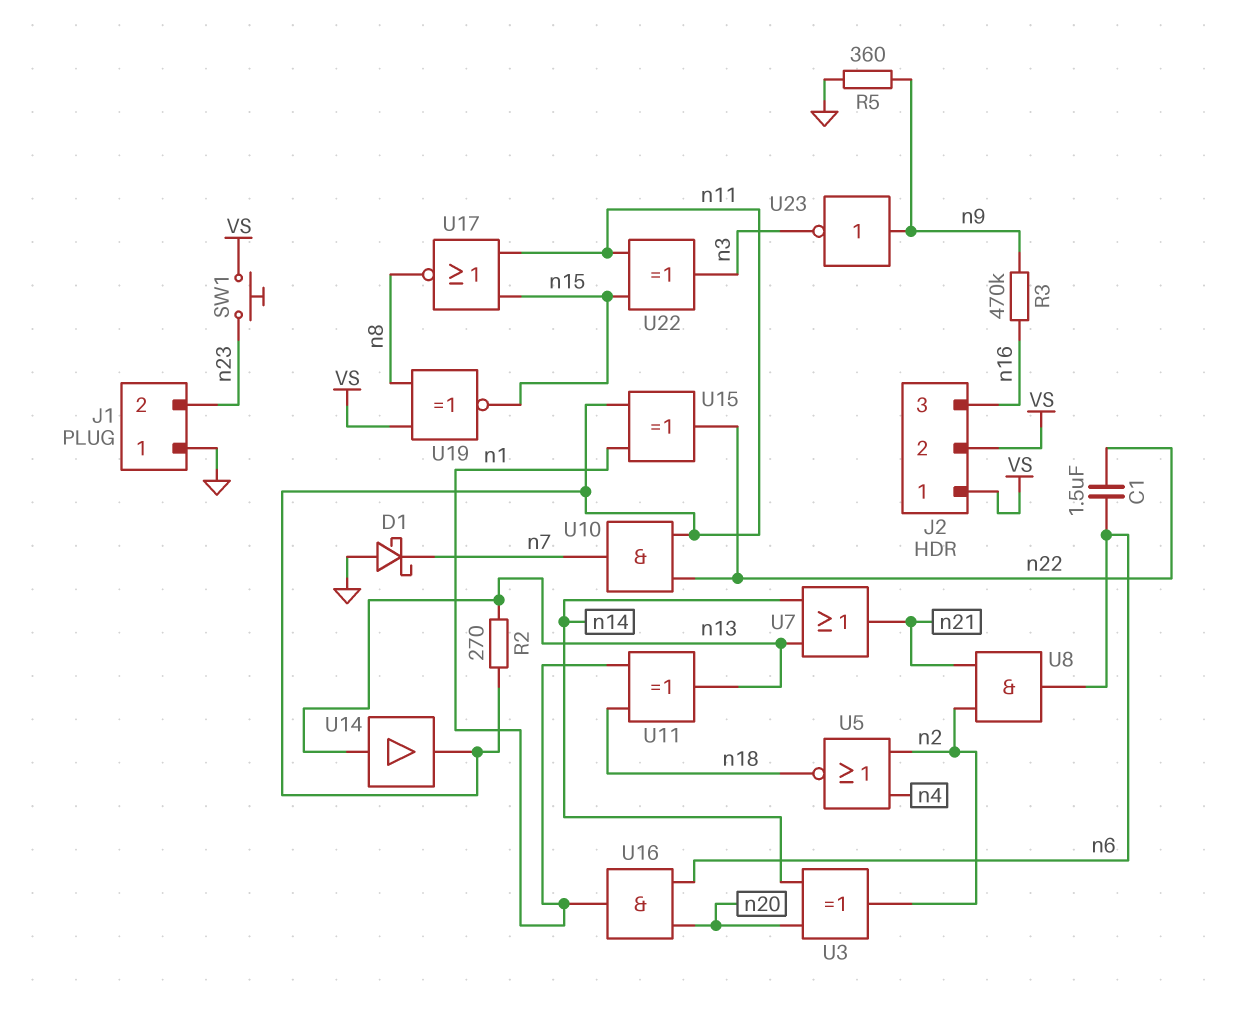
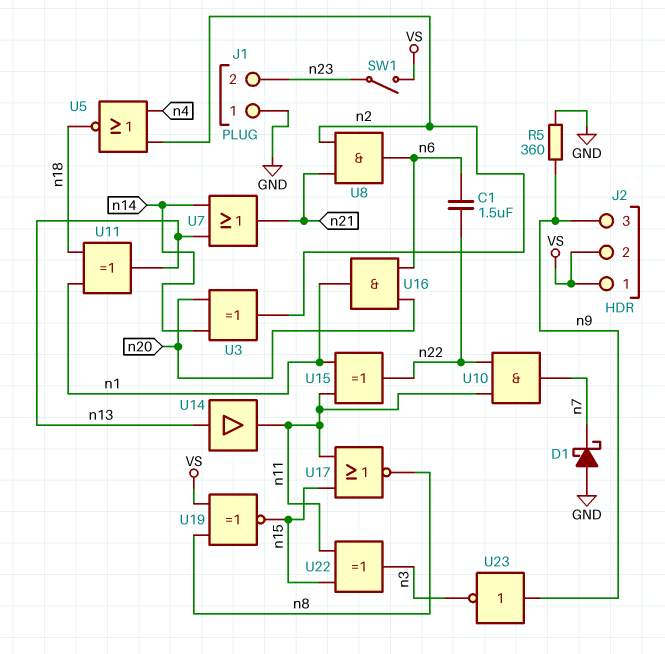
J2 pin 3: n16 -> n9
R2: 270 (n11, n13) -> none
R3: 470k (n9, n16) -> none
SW1: button (VS, n23) -> switch (VS, n23)

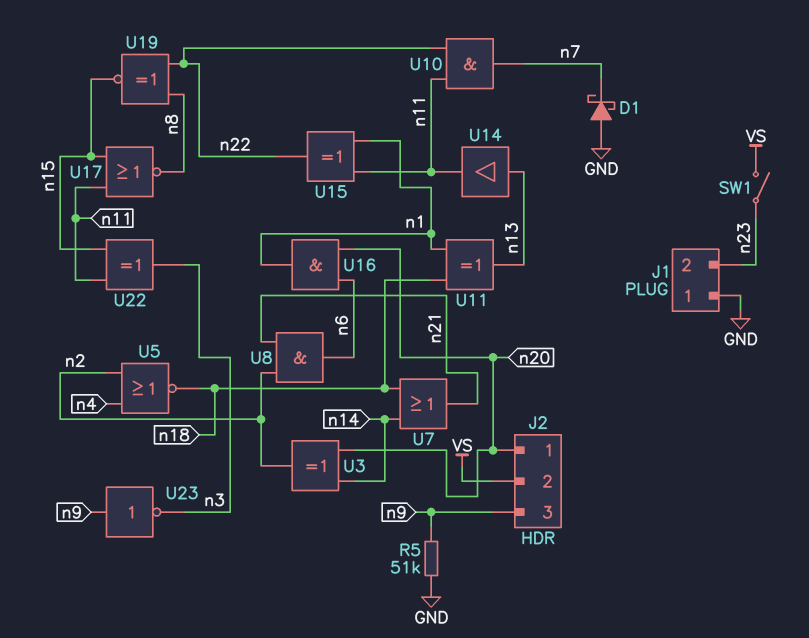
C1: 1.5uF (n6, n22) -> none
J2 pin 1: VS -> n20
R5: 360 (GND, n9) -> 51k (GND, n9)
U7: OR (in n13, in n14, out n21) -> OR (in n14, in n18, out n21)
U19: XNOR (in VS, in n8, out n15) -> XNOR (in n8, in n22, out n15)

